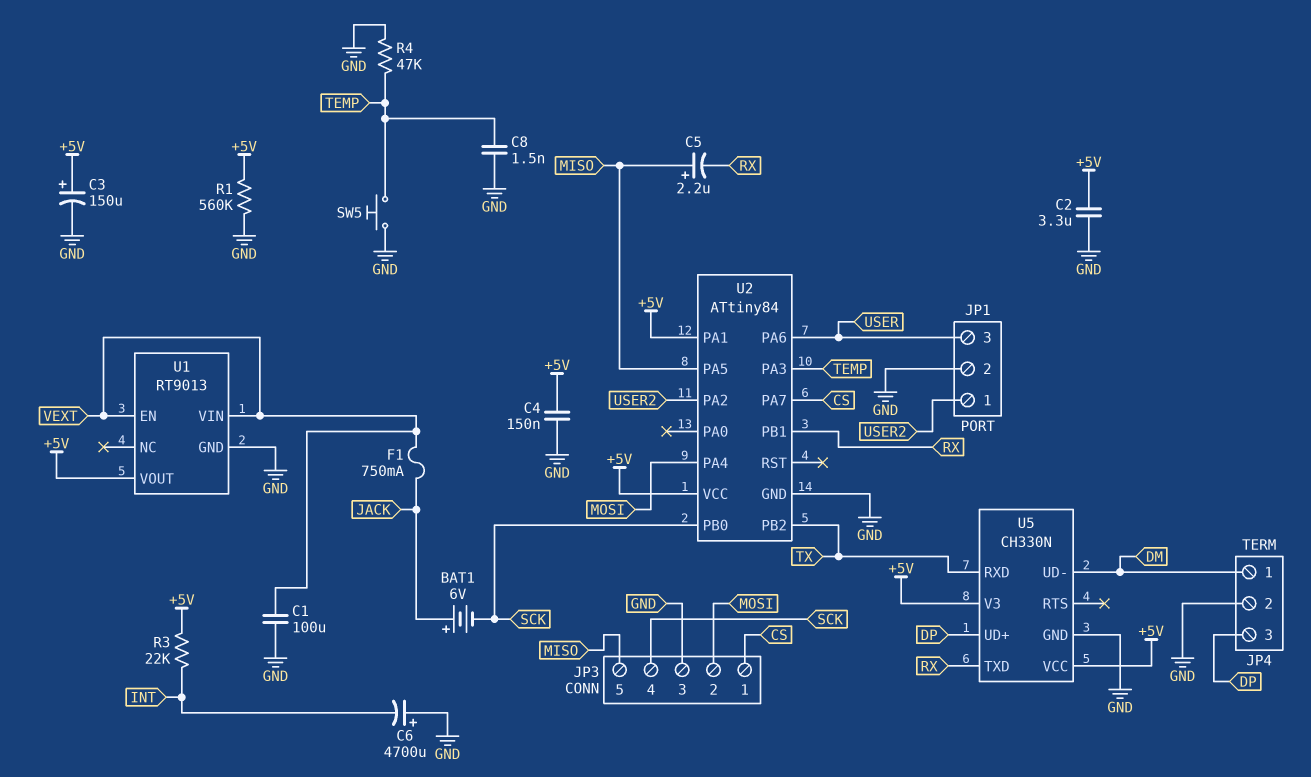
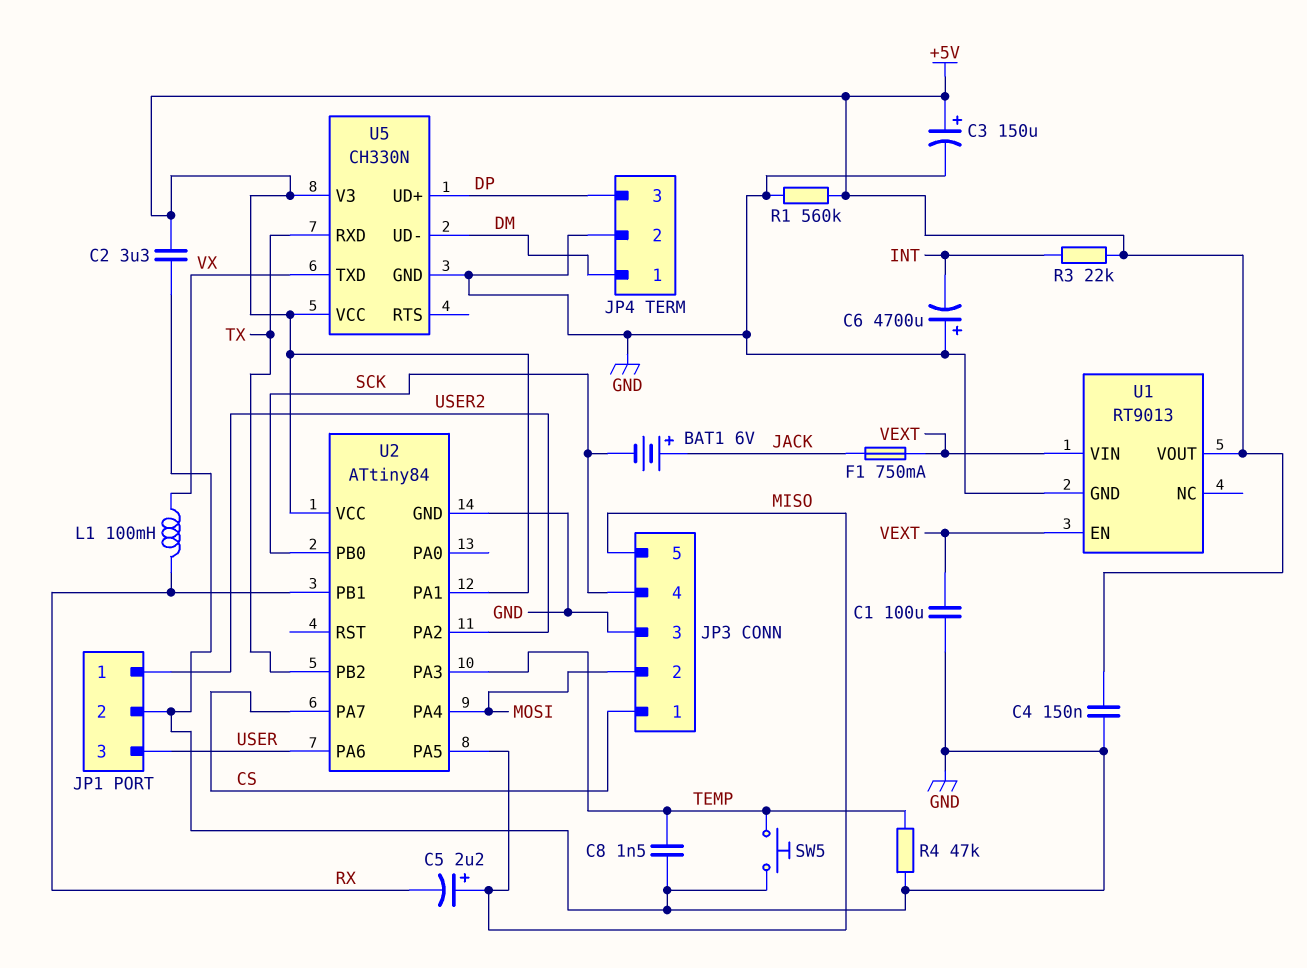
L1: none -> 100mH (RX, VX)
U5 pin TXD: RX -> VX

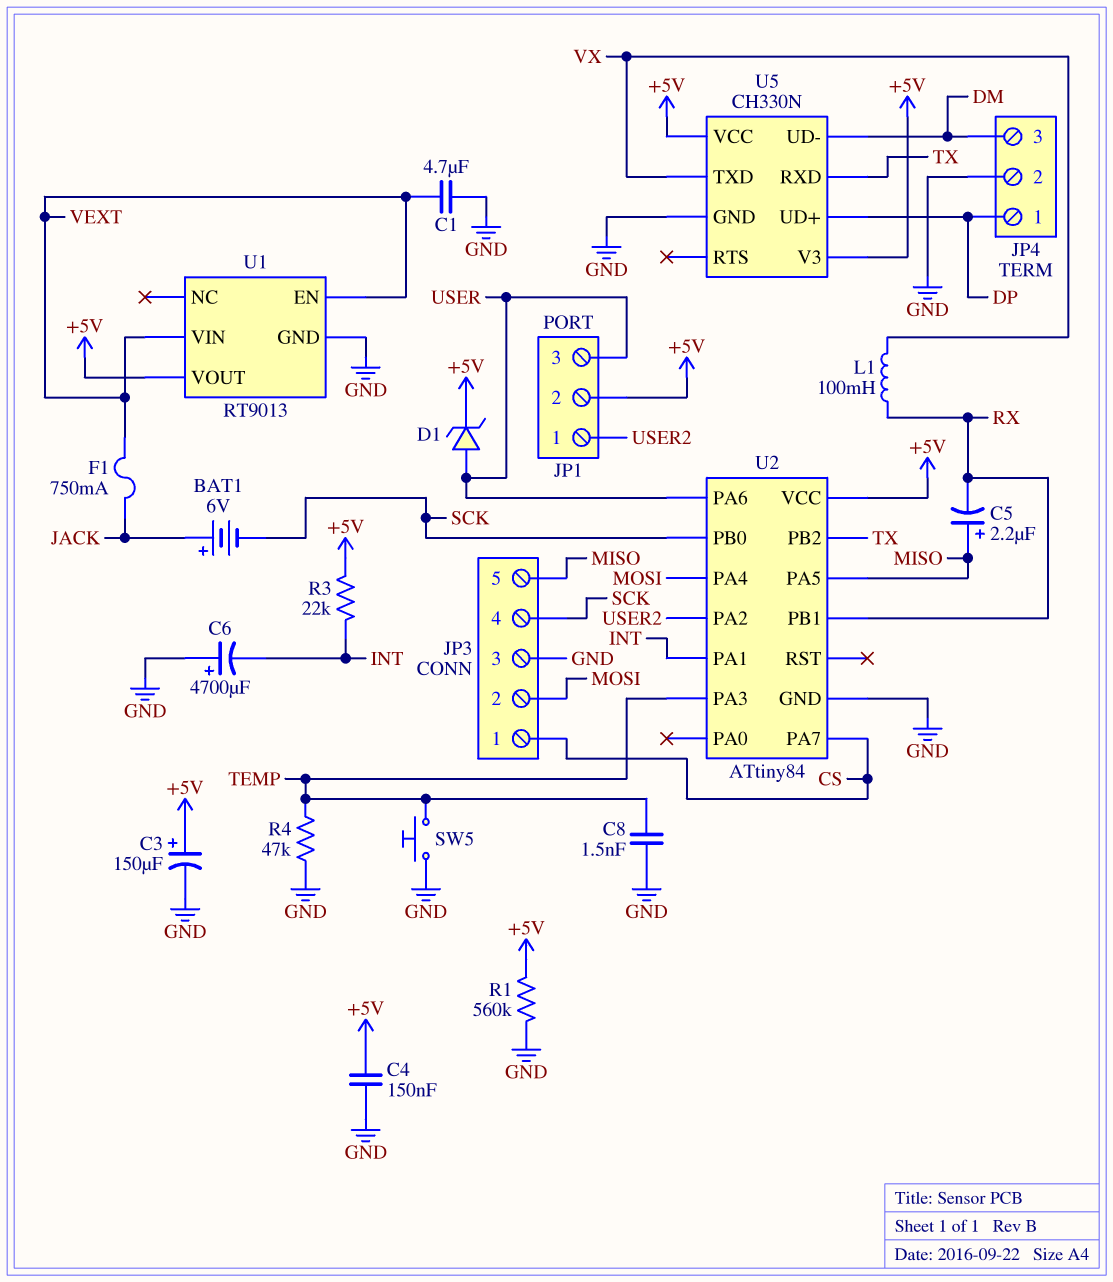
C1: 100uF (GND, VEXT) -> 4.7uF (GND, VEXT)
C2: 3.3uF (+5V, GND) -> none
D1: none -> zener (A USER, K +5V)
JP1 pin 2: GND -> +5V
JP4 pin 1: DM -> DP
JP4 pin 3: DP -> DM
U2 pin PA1: +5V -> INT

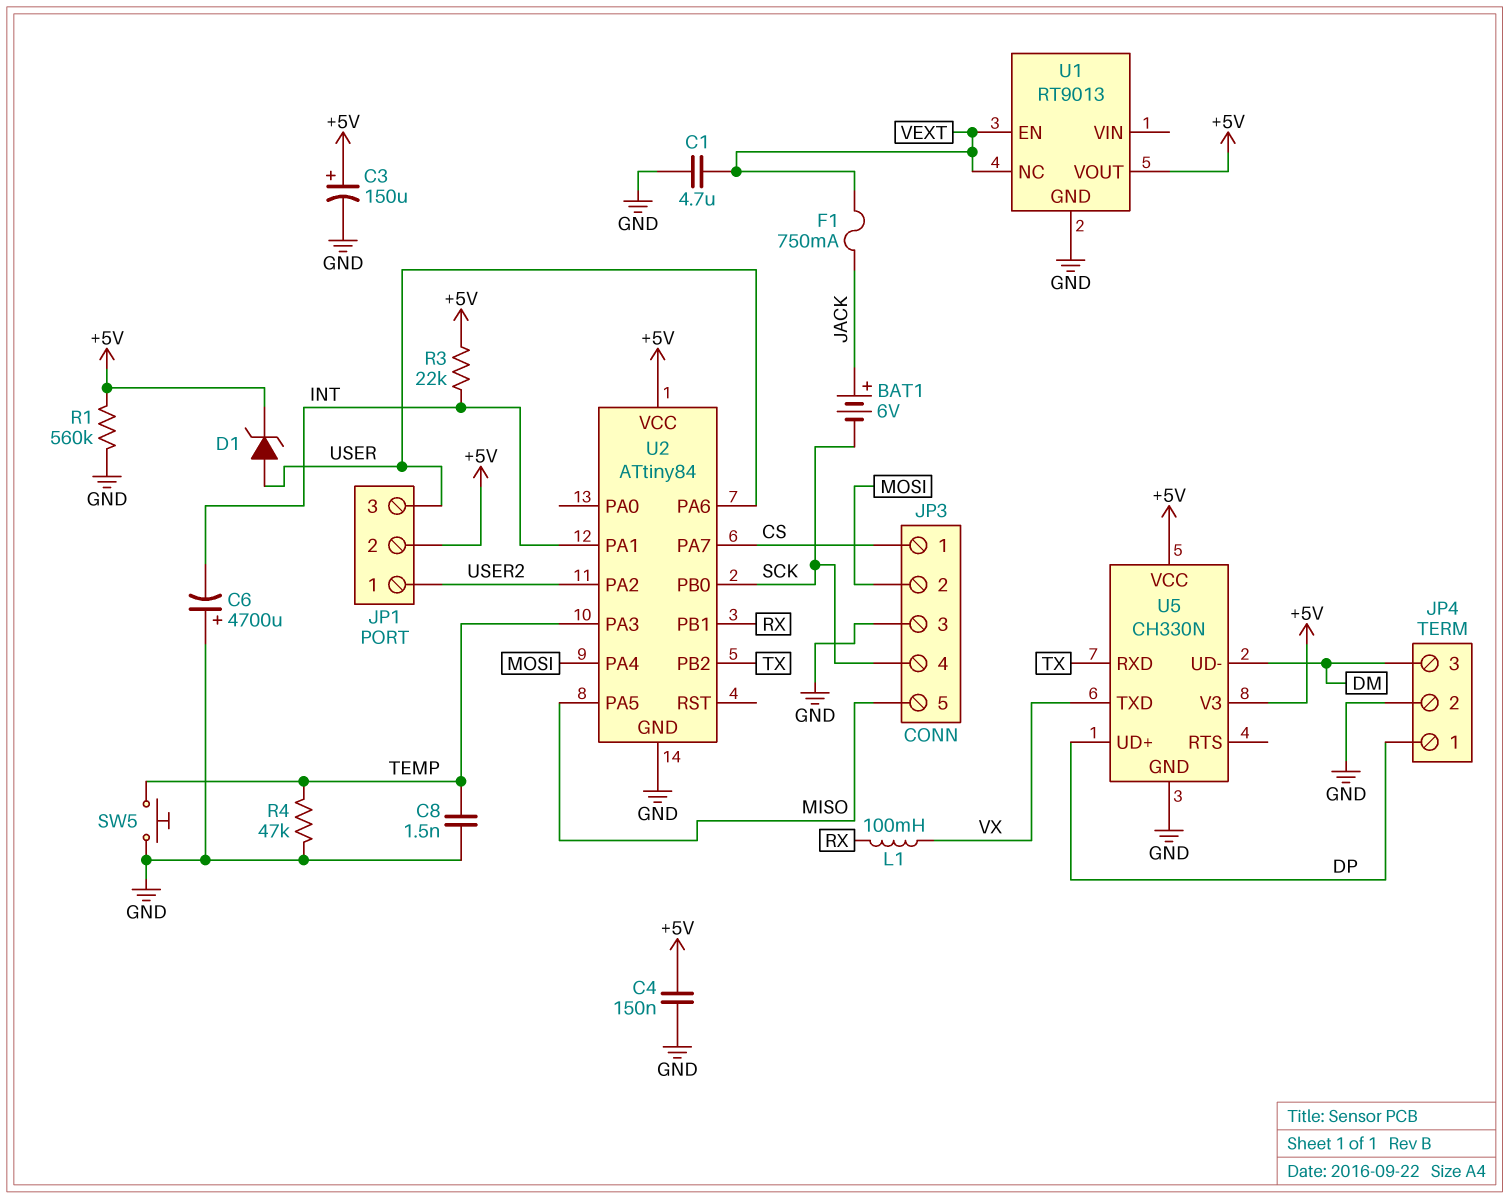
C5: 2.2uF (plus MISO, minus RX) -> none
U1 pin NC: none -> VEXT
U1 pin VIN: VEXT -> none

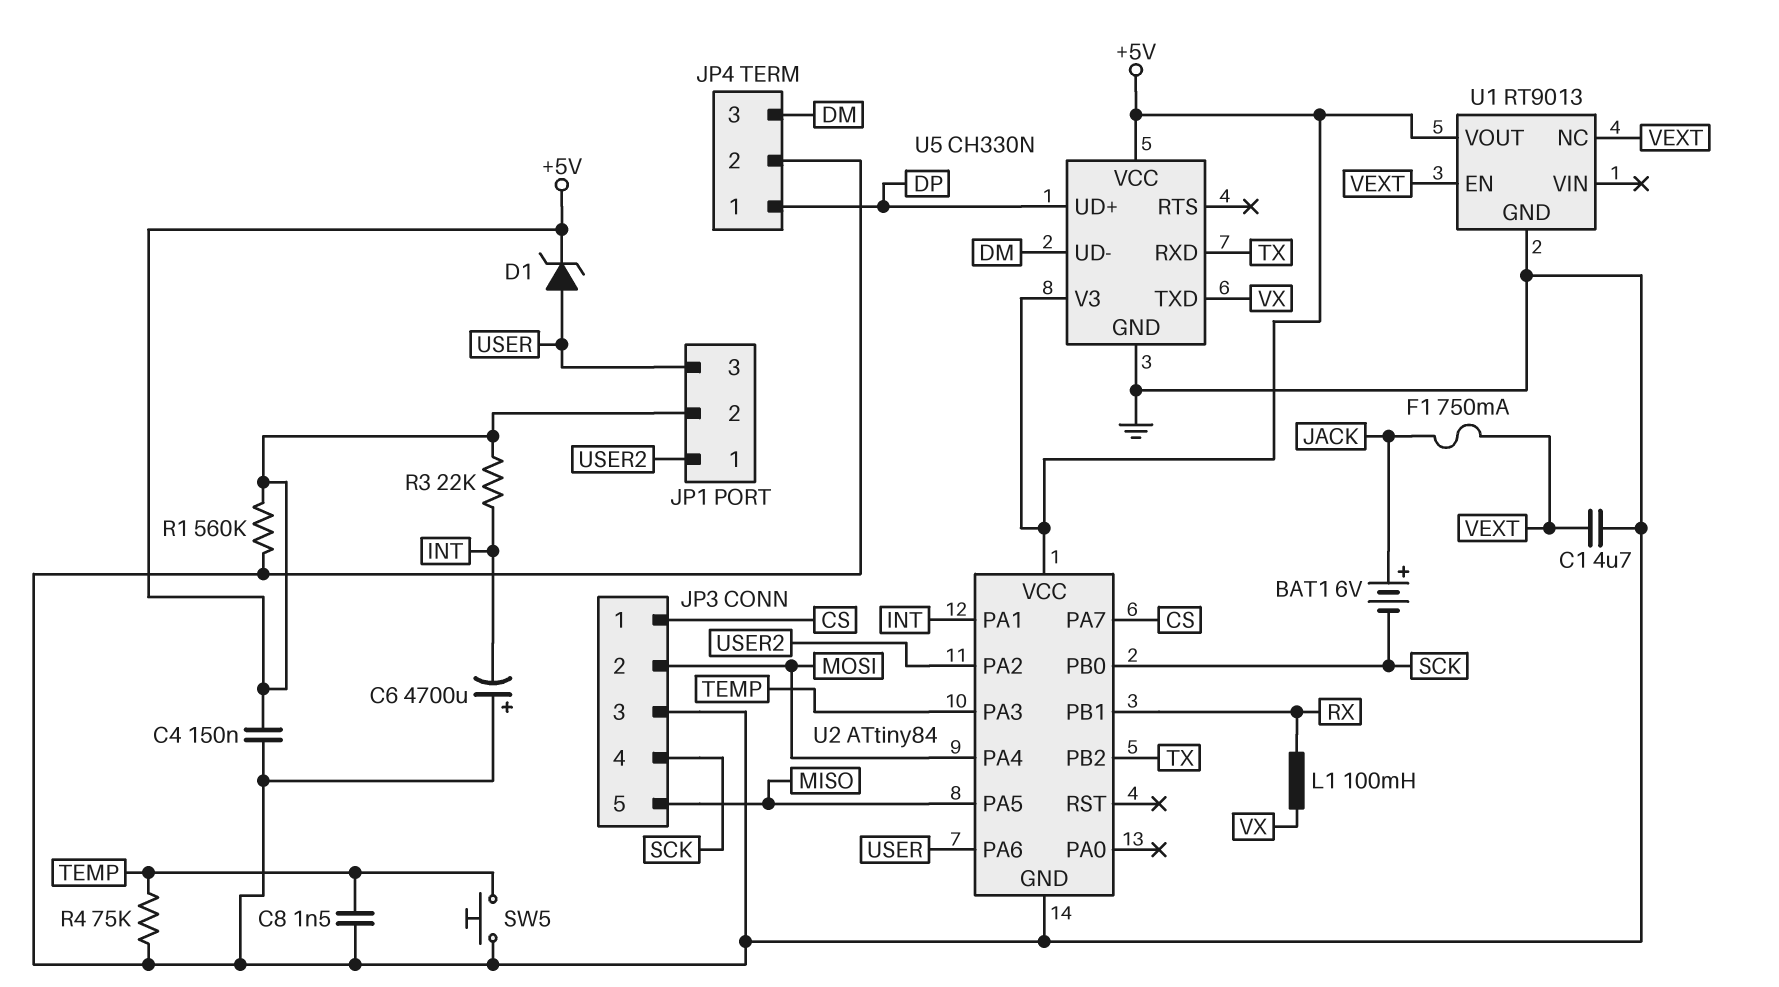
C3: 150uF (plus +5V, minus GND) -> none
R4: 47k (GND, TEMP) -> 75k (GND, TEMP)

